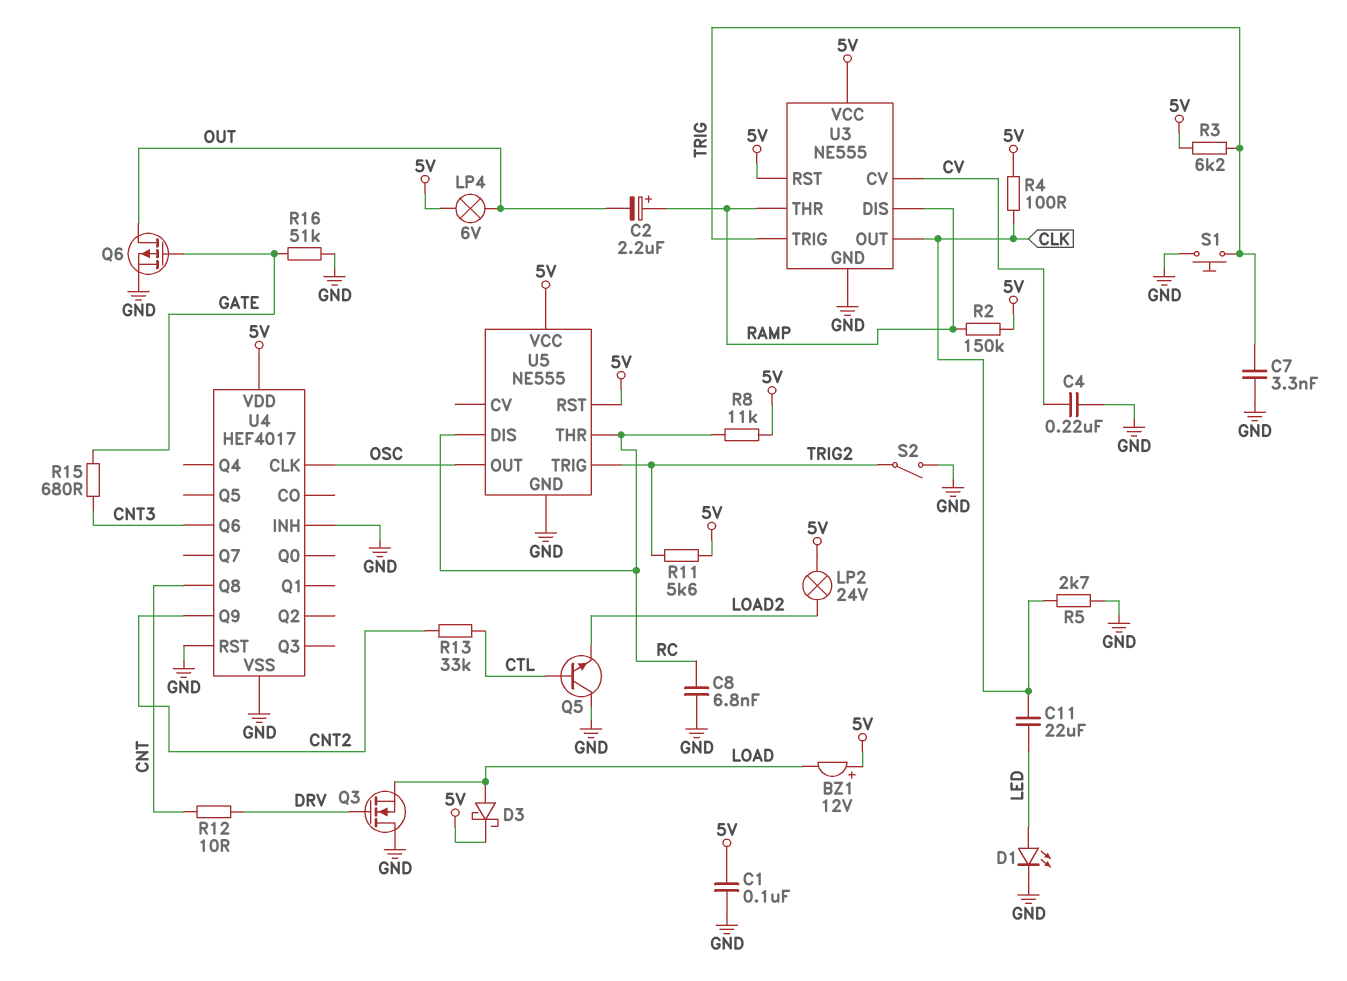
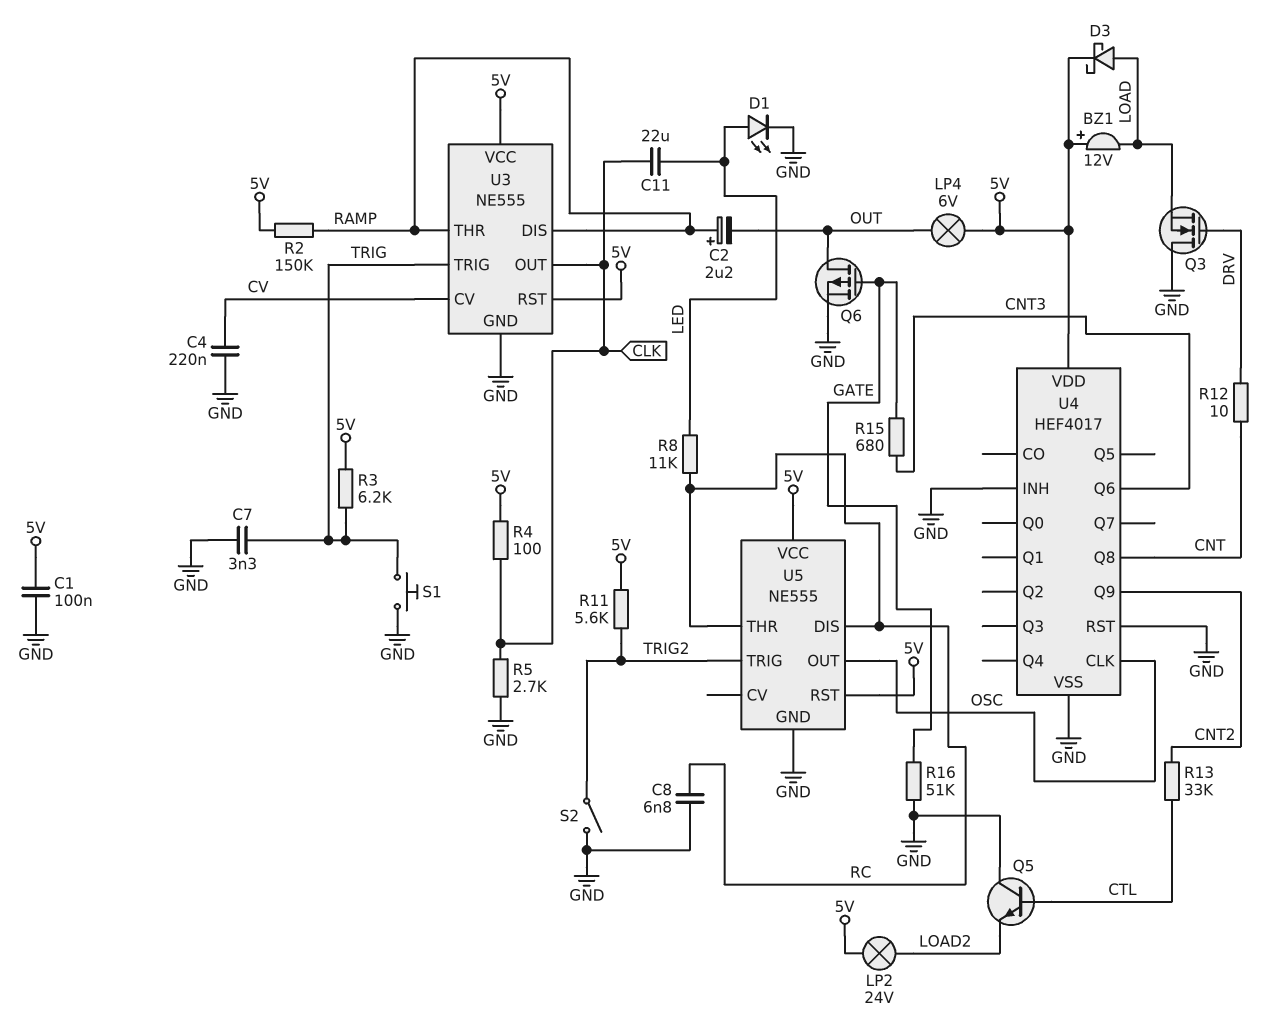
R8: 11k (5V, RC) -> 11k (LED, RC)

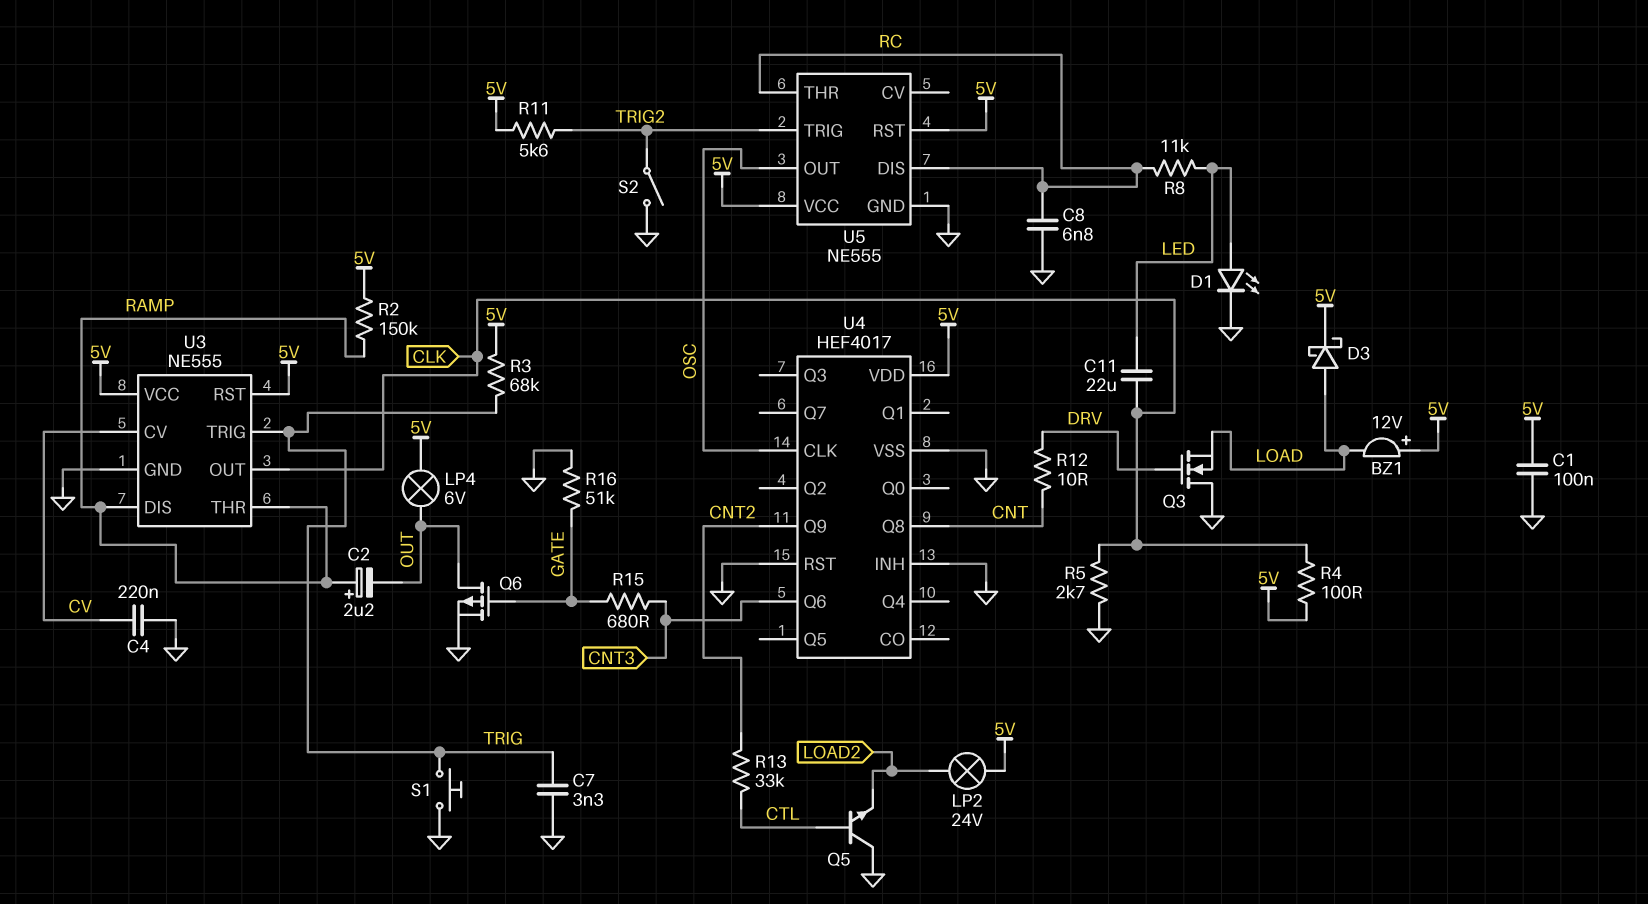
R3: 6.2k (5V, TRIG) -> 68k (5V, TRIG)

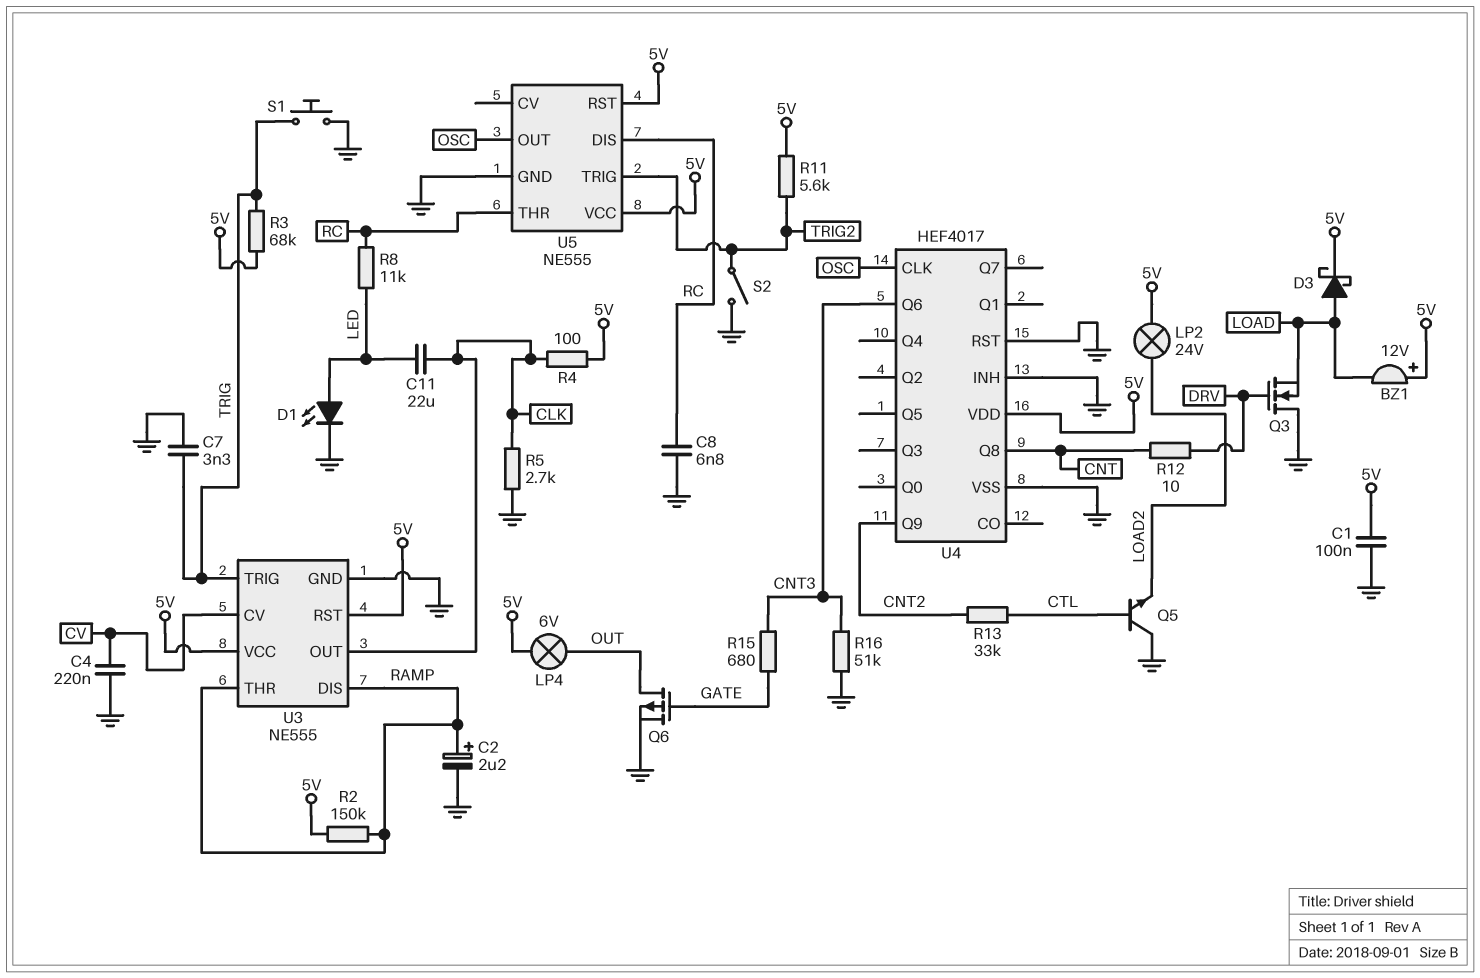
C2: 2.2uF (plus RAMP, minus OUT) -> 2.2uF (plus RAMP, minus GND)
R16: 51k (GATE, GND) -> 51k (CNT3, GND)

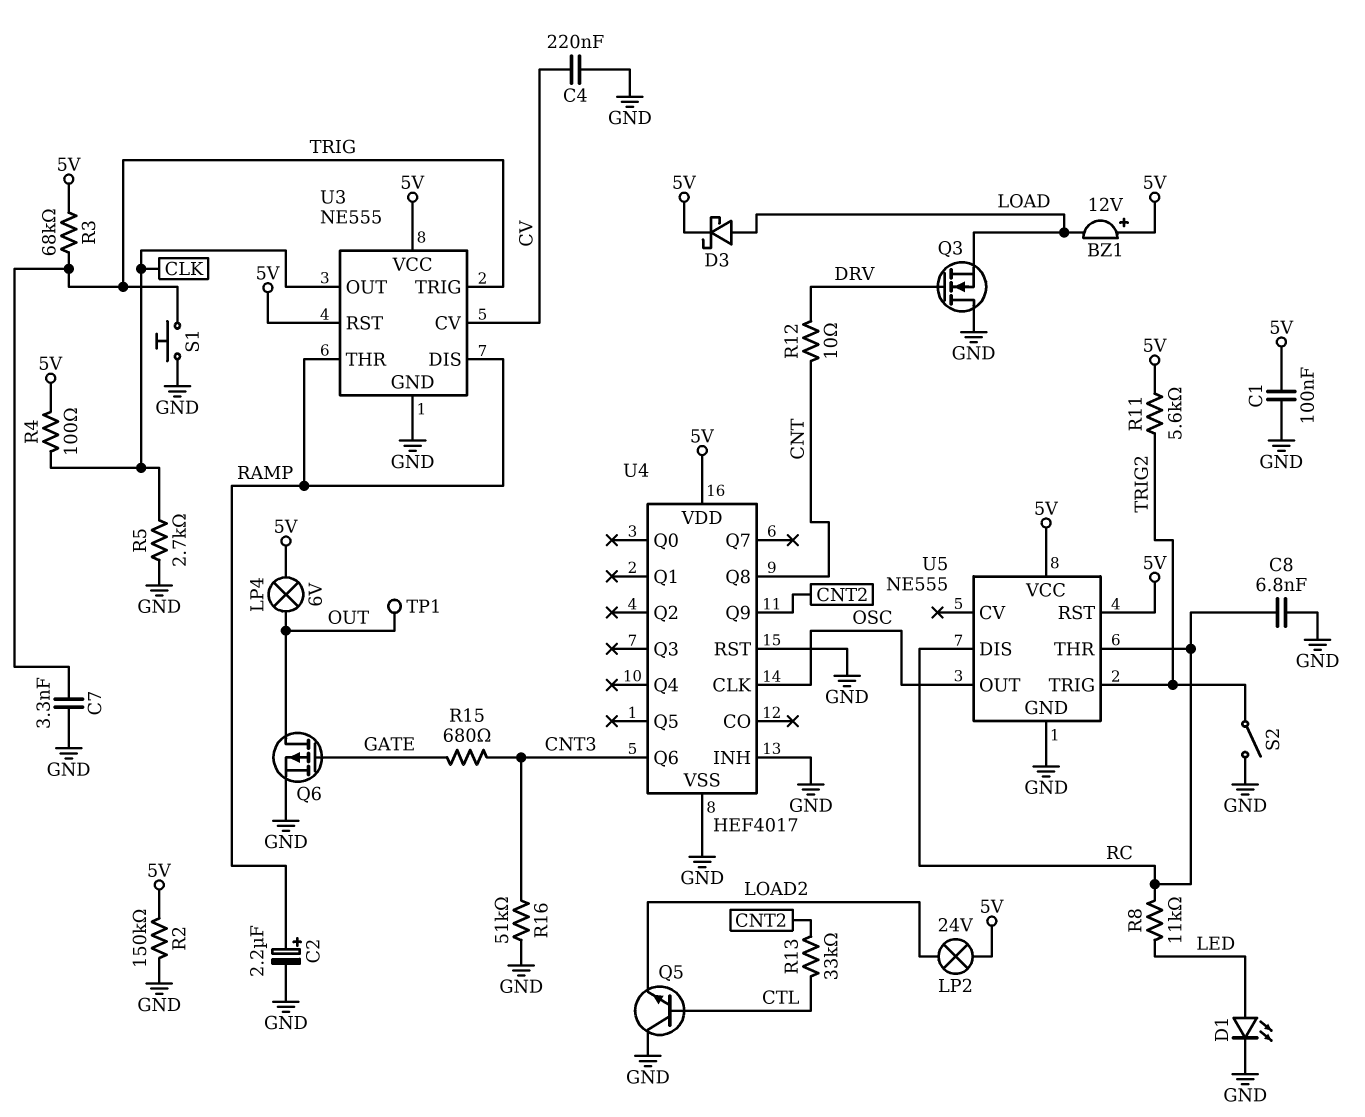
C11: 22uF (CLK, LED) -> none
R2: 150k (5V, RAMP) -> 150k (5V, GND)
TP1: none -> test point (OUT)

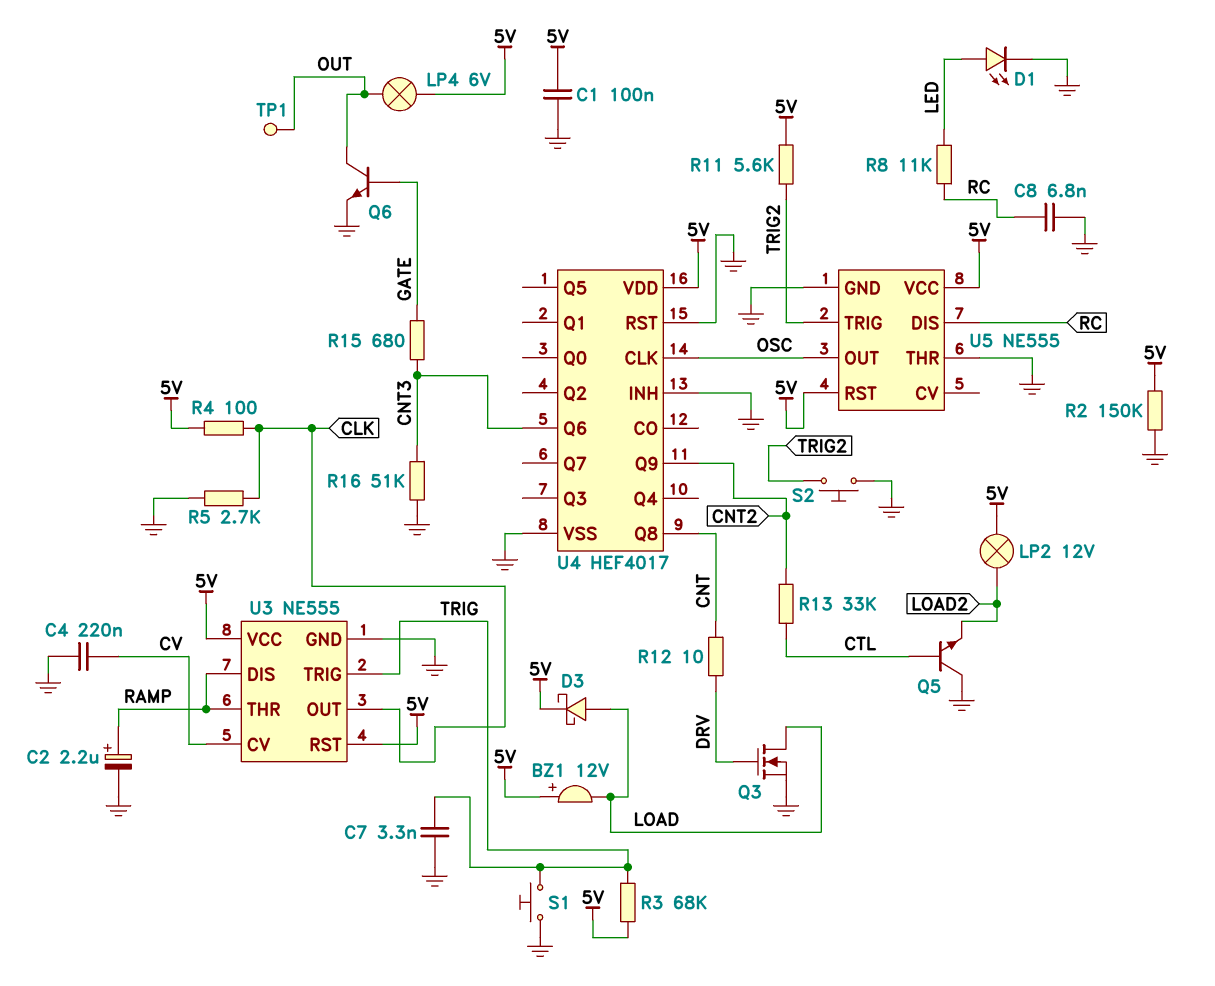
LP2: lamp 24V (5V, LOAD2) -> lamp 12V (5V, LOAD2)
Q3: NMOS (G DRV, D GND, S LOAD) -> NMOS (G DRV, D LOAD, S GND)
Q6: PMOS (G GATE, D OUT, S GND) -> NPN (B GATE, C OUT, E GND)
S2: switch (GND, TRIG2) -> button (GND, TRIG2)
U5 pin THR: RC -> GND

